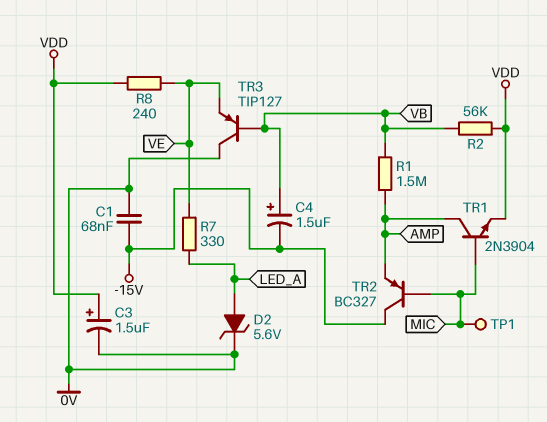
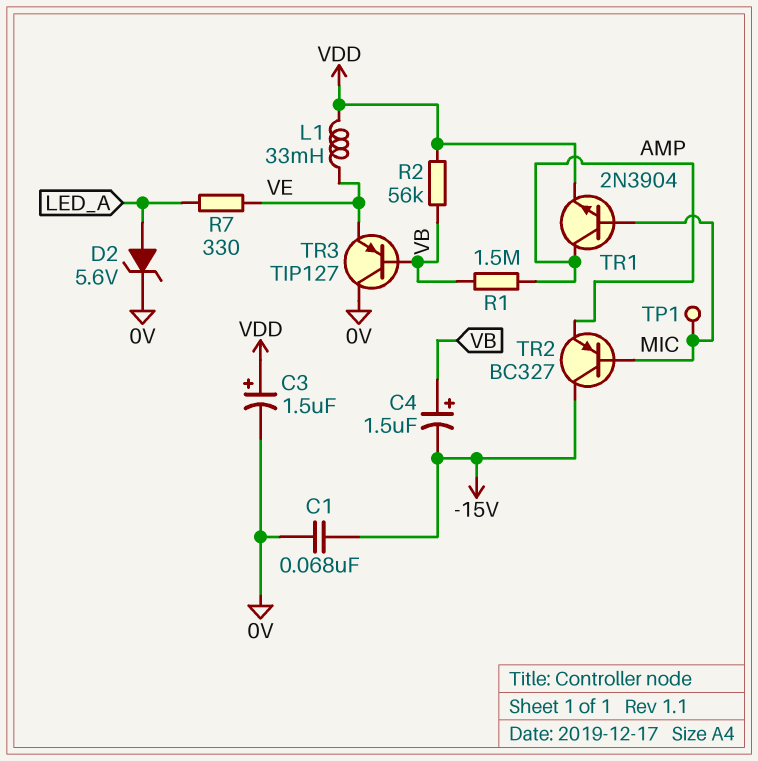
L1: none -> 33mH (VDD, VE)
R8: 240 (VDD, VE) -> none

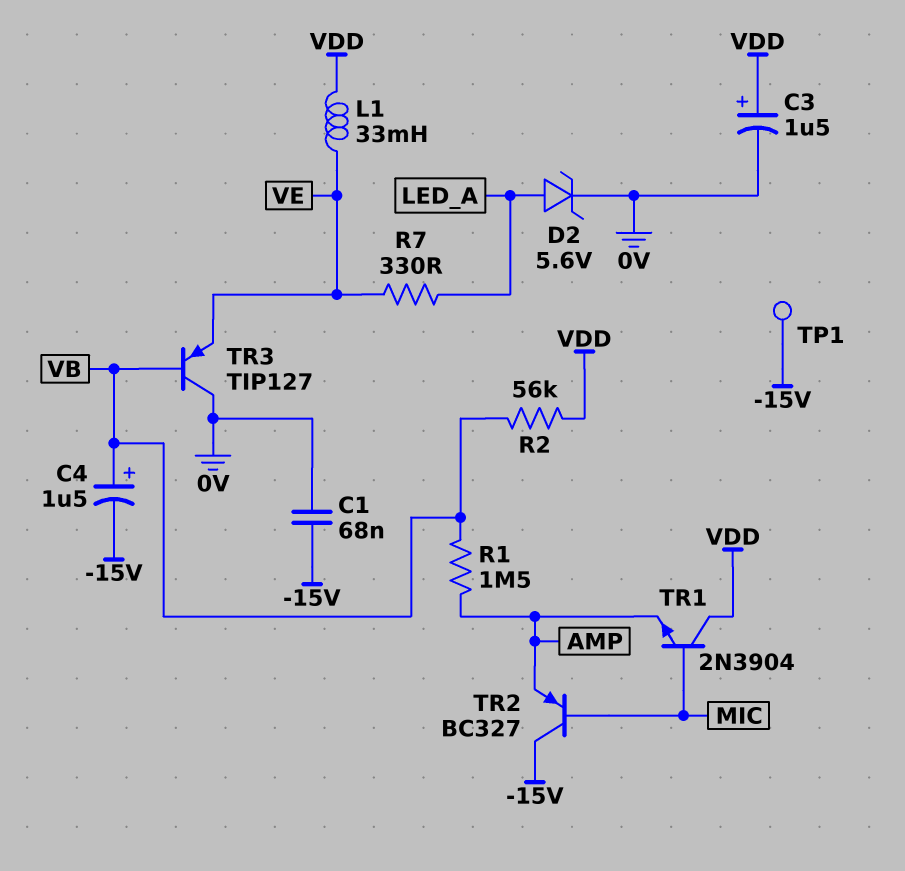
TP1: test point (MIC) -> test point (-15V)
TR1: NPN 2N3904 (B MIC, C AMP, E VDD) -> NPN 2N3904 (B MIC, C VDD, E AMP)

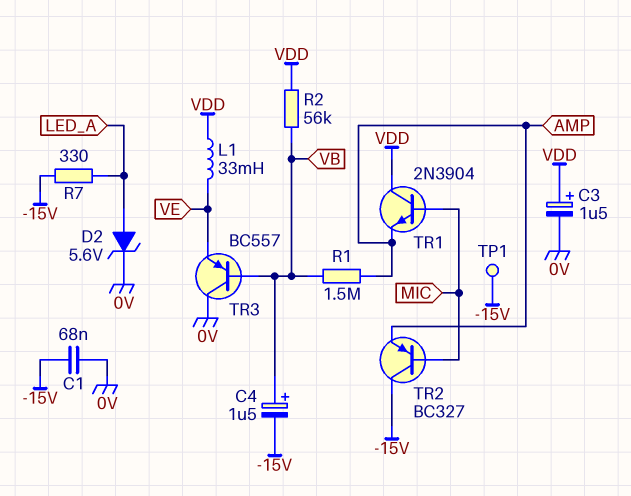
R7: 330 (LED_A, VE) -> 330 (-15V, LED_A)
TR3: PNP TIP127 (B VB, C 0V, E VE) -> PNP BC557 (B VB, C 0V, E VE)

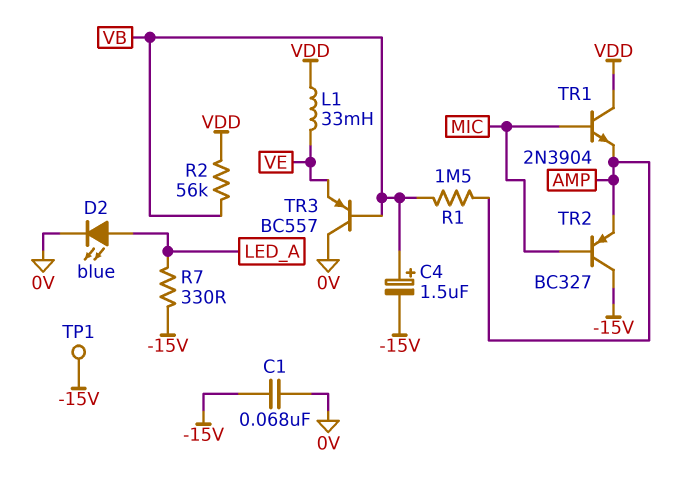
C3: 1.5uF (plus VDD, minus 0V) -> none
D2: zener 5.6V (A LED_A, K 0V) -> LED blue (A LED_A, K 0V)

